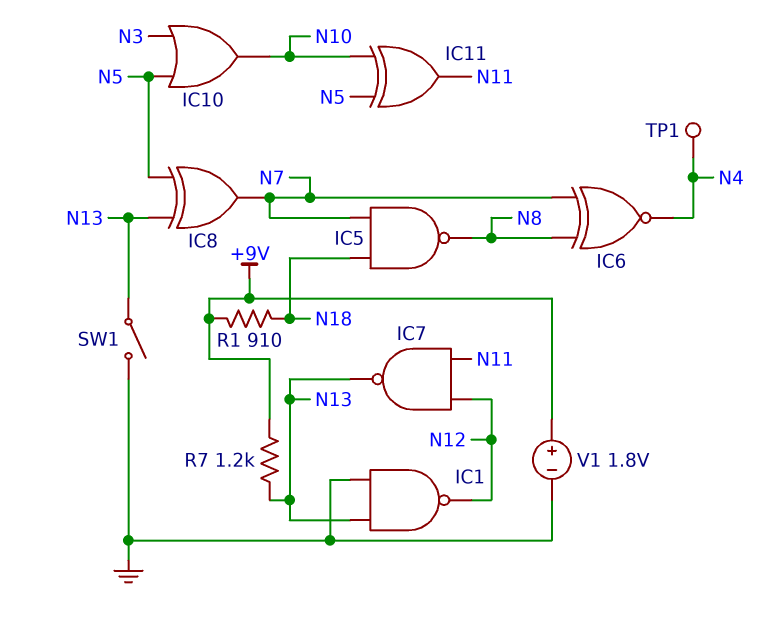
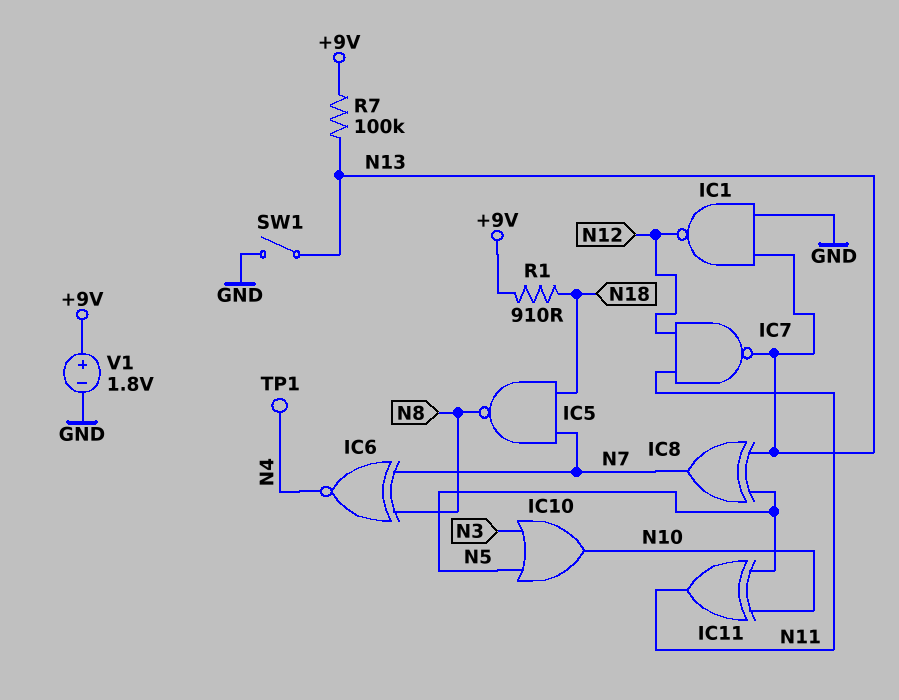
R7: 1.2k (+9V, N13) -> 100k (+9V, N13)

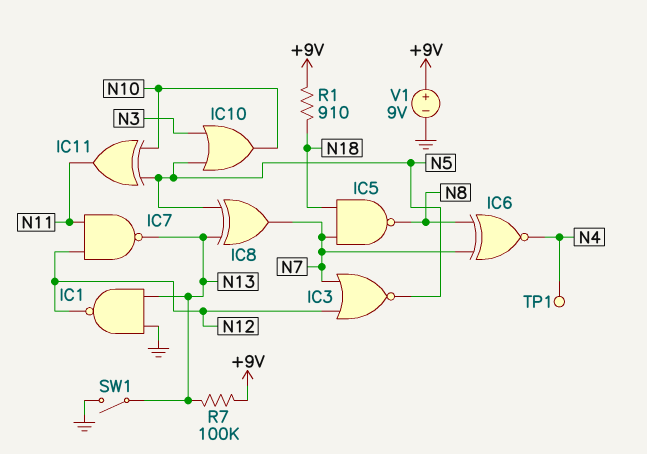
IC3: none -> NOR (in N7, in N12, out N5)
V1: 1.8V (plus +9V, minus GND) -> 9V (plus +9V, minus GND)

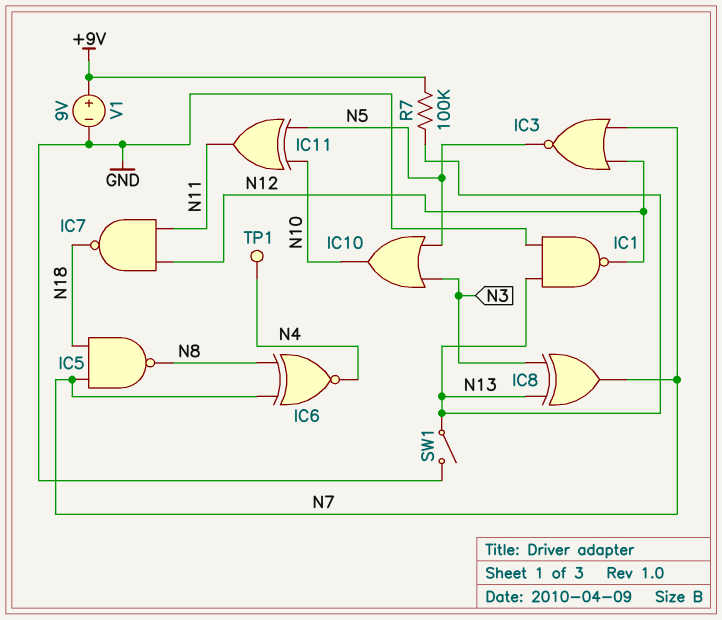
IC7: NAND (in N11, in N12, out N13) -> NAND (in N11, in N12, out N18)
IC8: XOR (in N5, in N13, out N7) -> XOR (in N3, in N13, out N7)
R1: 910 (+9V, N18) -> none

